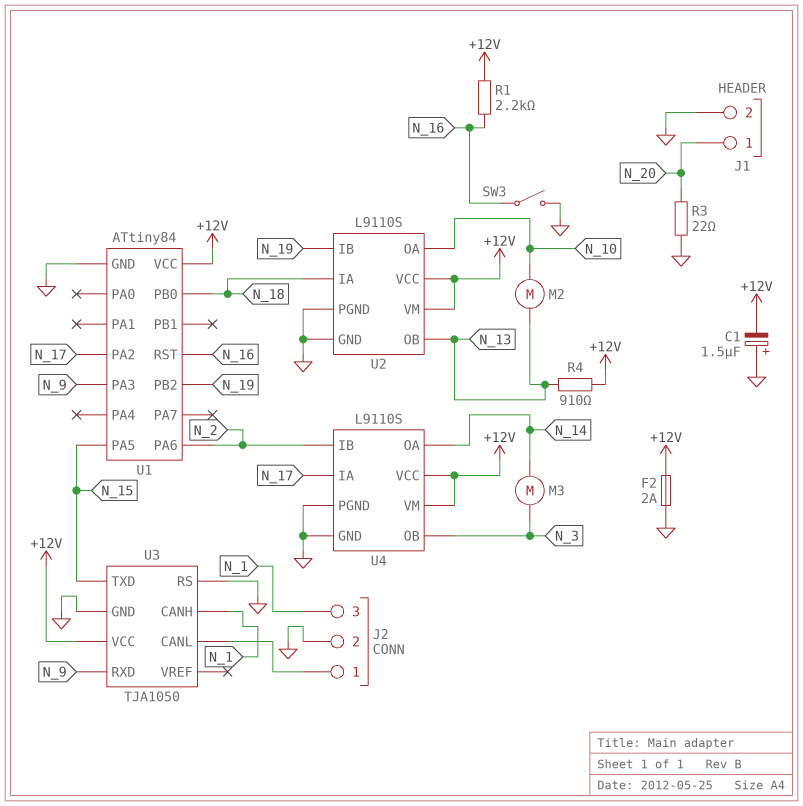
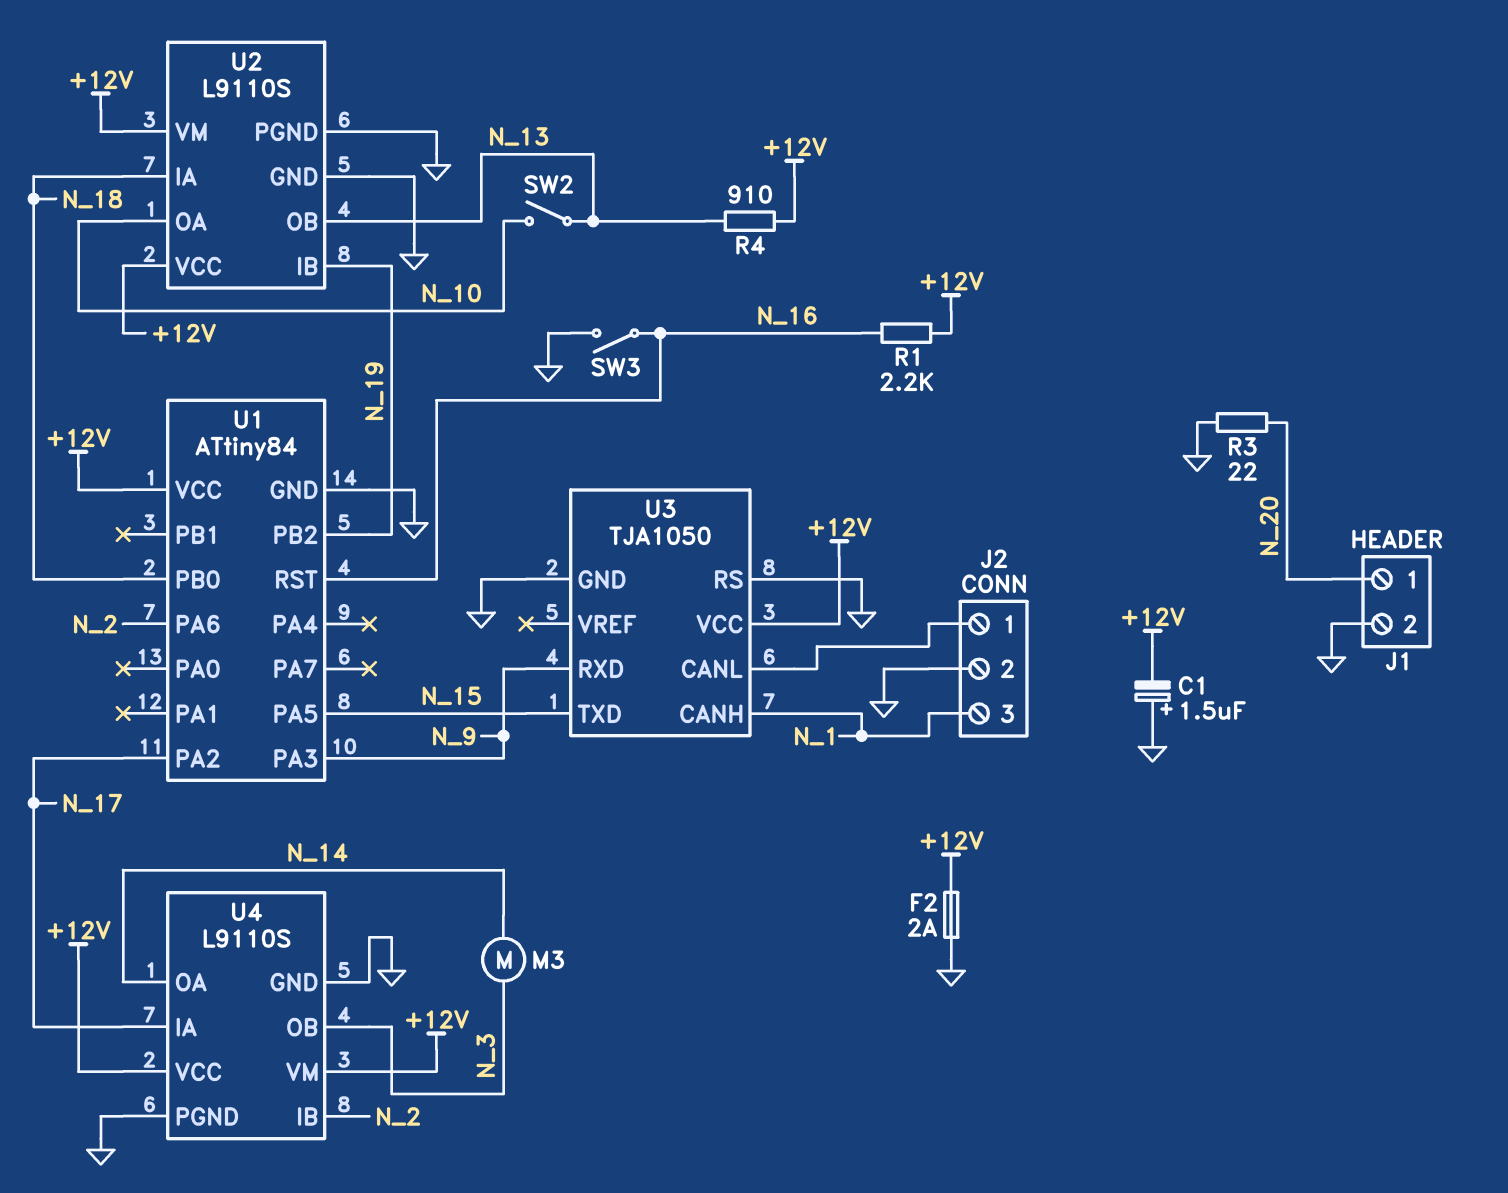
M2: motor (N_10, N_13) -> none
SW2: none -> switch (N_10, N_13)

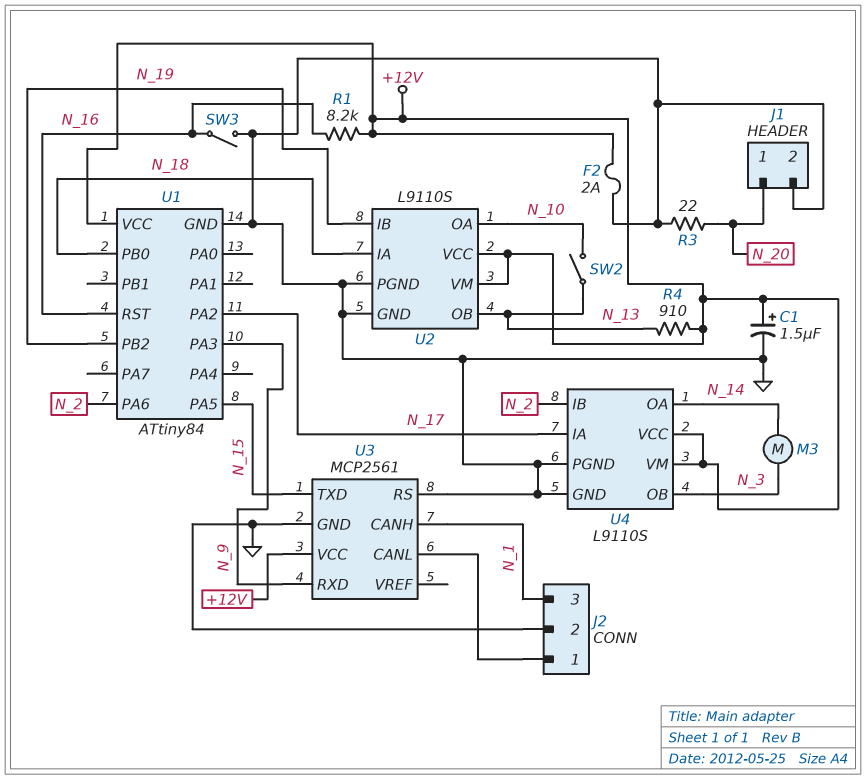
C1: 1.5uF (plus GND, minus +12V) -> 1.5uF (plus +12V, minus GND)
R1: 2.2k (+12V, N_16) -> 8.2k (+12V, N_16)
U3: TJA1050 -> MCP2561

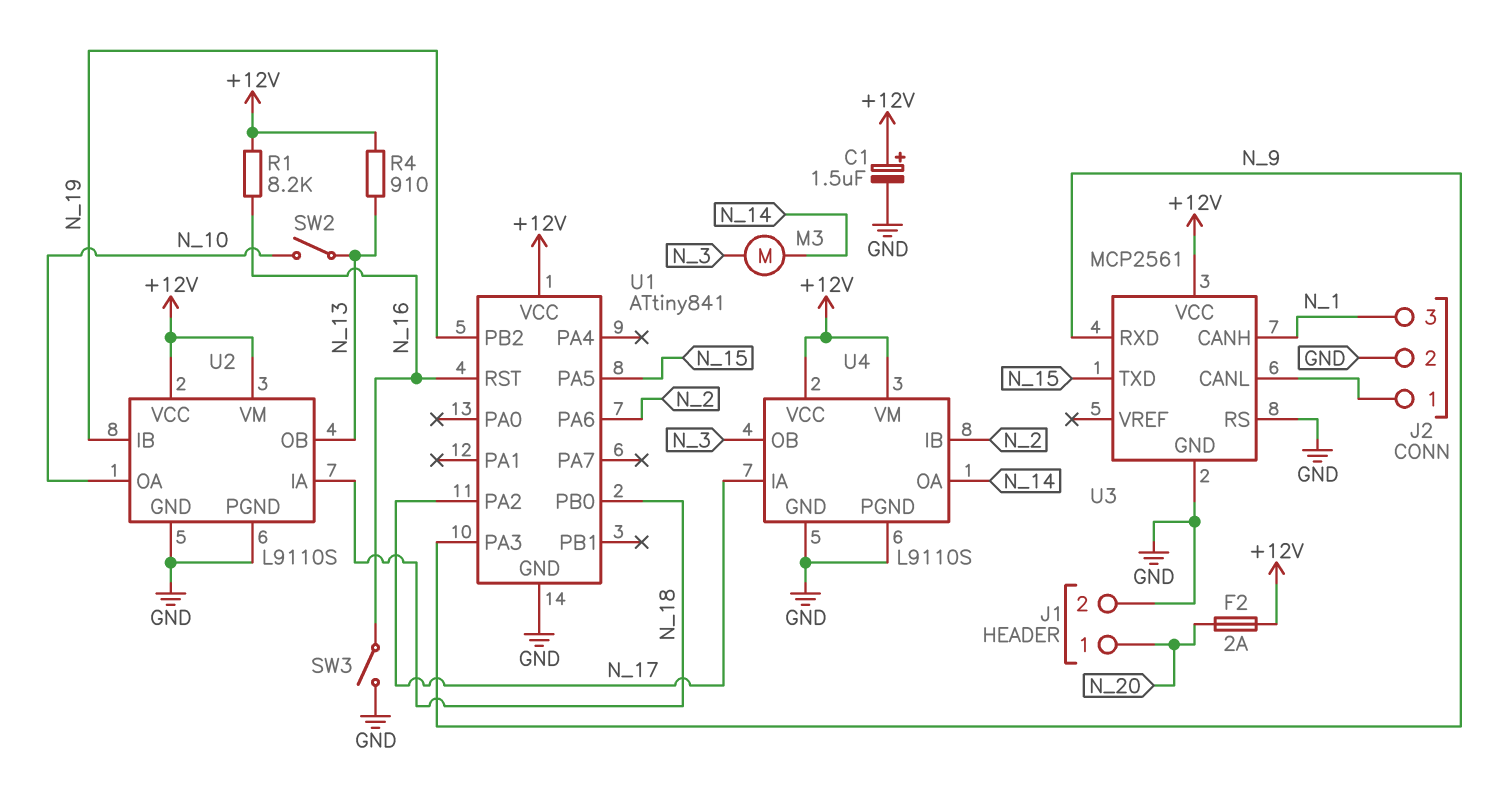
F2: 2A (+12V, GND) -> 2A (+12V, N_20)
R3: 22 (GND, N_20) -> none
U1: ATtiny84 -> ATtiny841

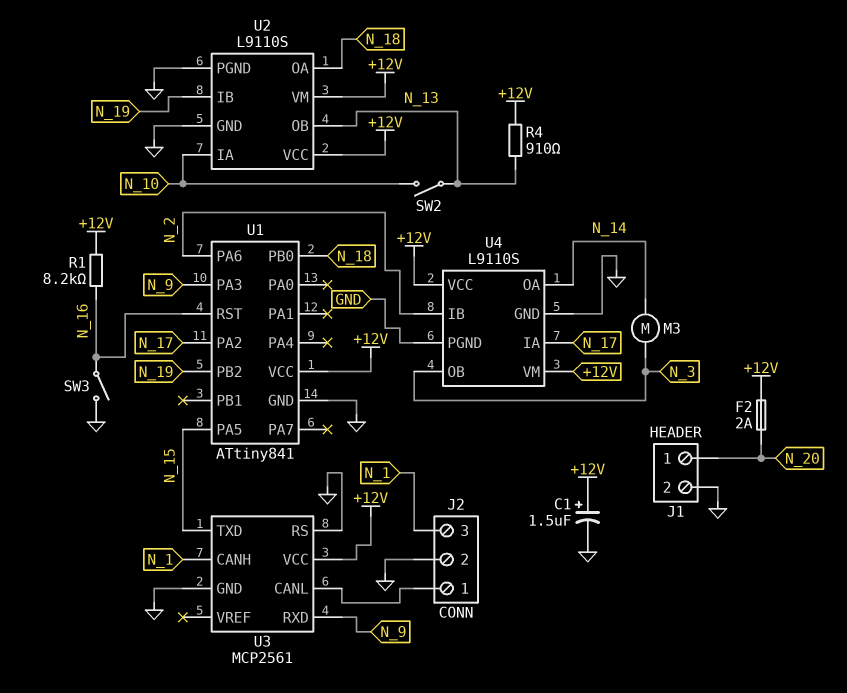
U2 pin IA: N_18 -> N_10
U2 pin OA: N_10 -> N_18

